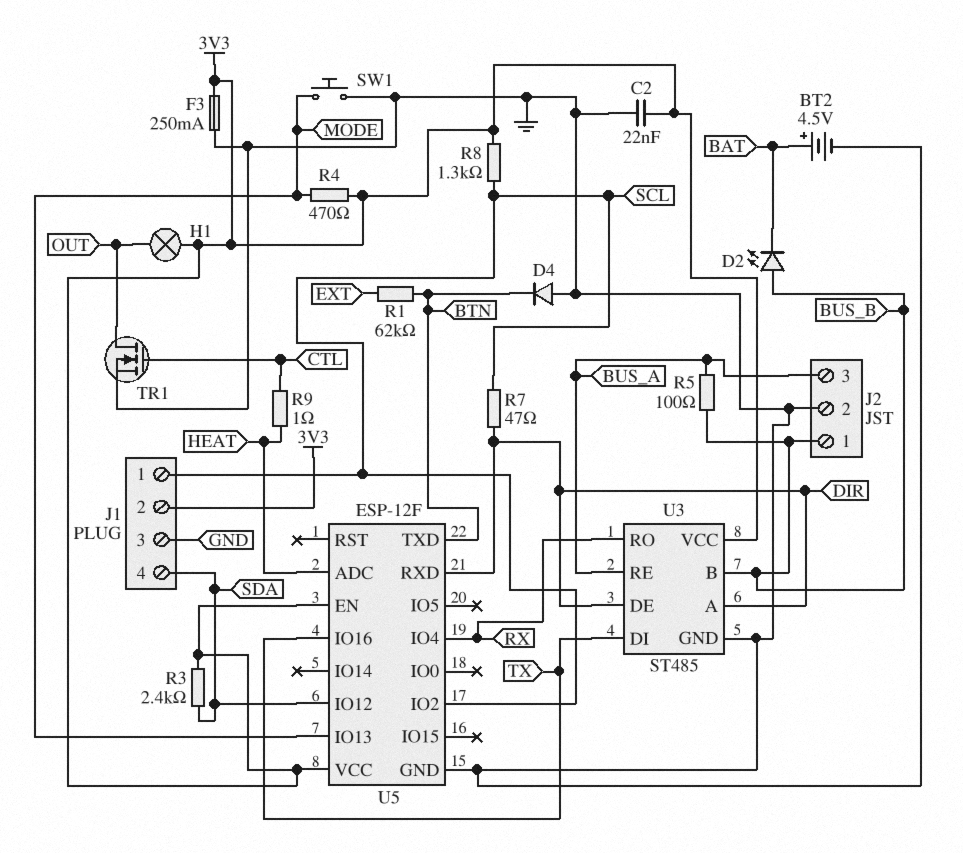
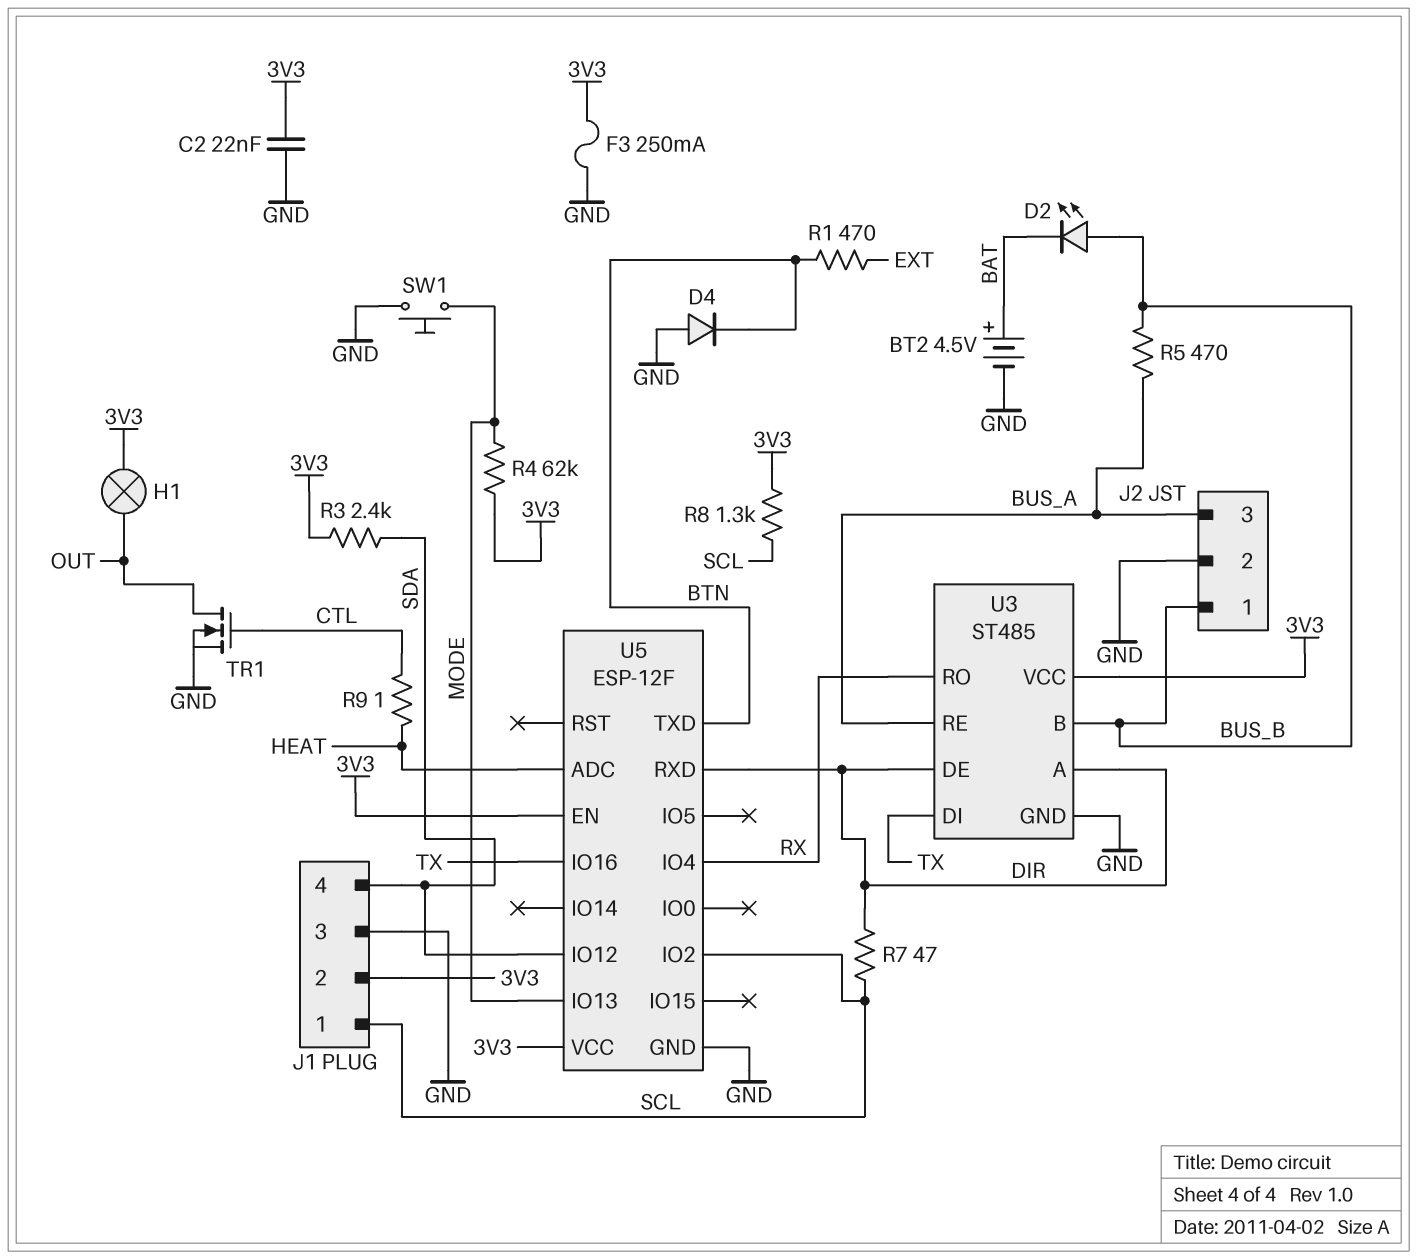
R1: 62k (BTN, EXT) -> 470 (BTN, EXT)
R4: 470 (3V3, MODE) -> 62k (3V3, MODE)
R5: 100 (BUS_A, BUS_B) -> 470 (BUS_A, BUS_B)

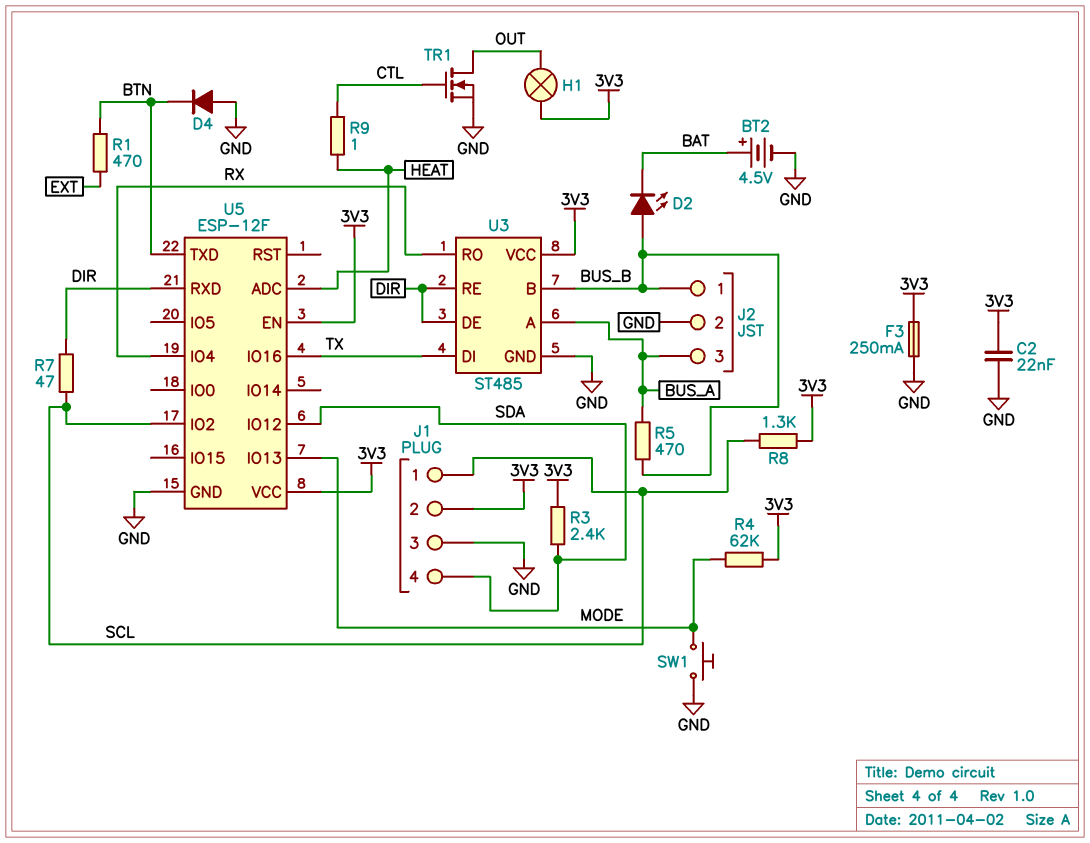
U3 pin A: DIR -> BUS_A
U3 pin RE: BUS_A -> DIR

